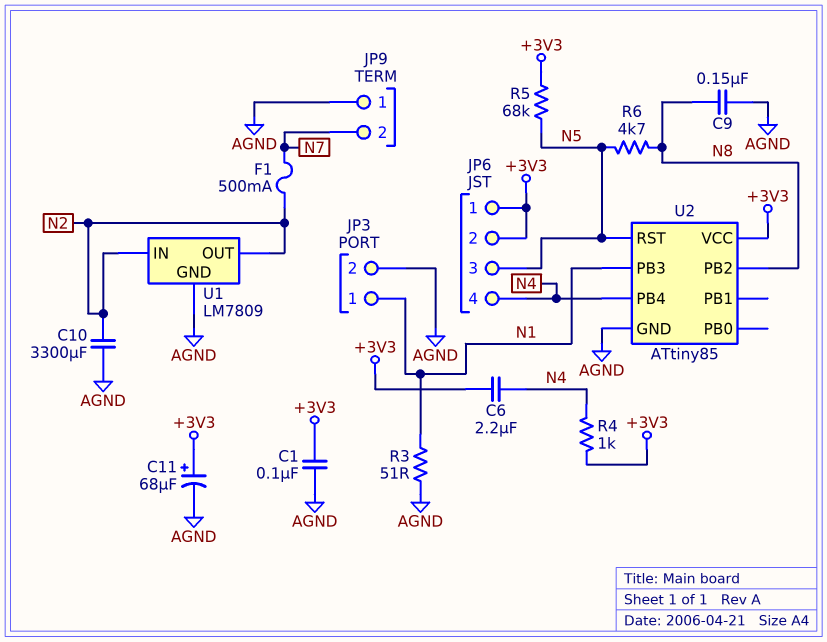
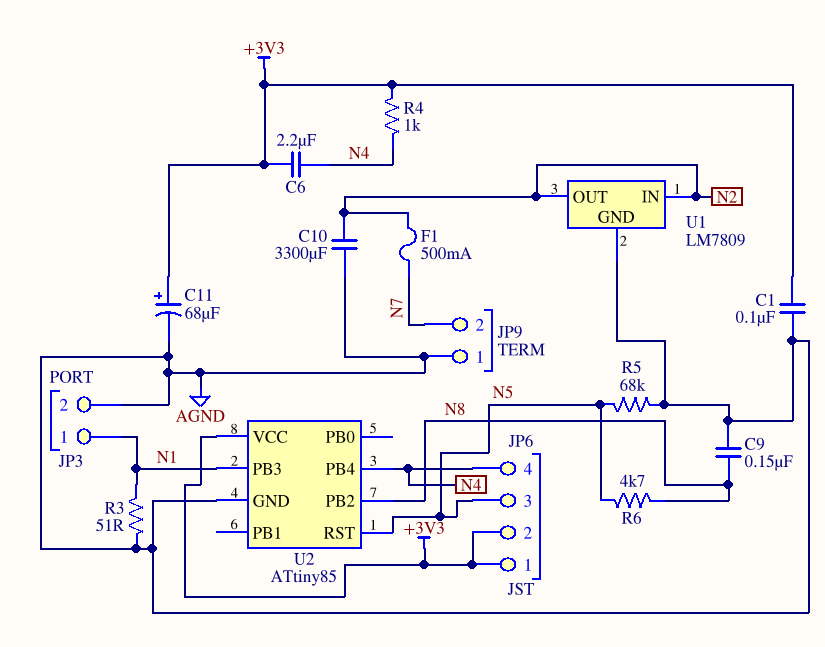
R5: 68k (+3V3, N5) -> 68k (AGND, N5)

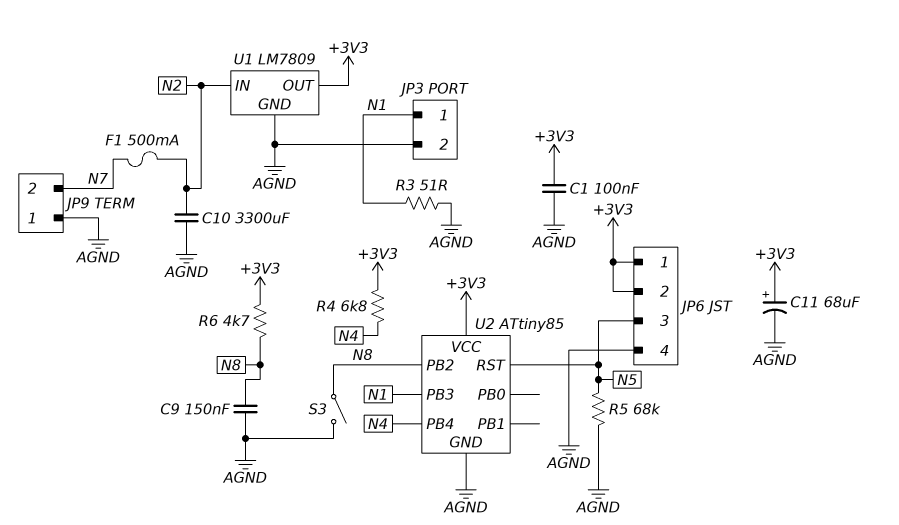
C6: 2.2uF (+3V3, N4) -> none
JP6 pin 4: N4 -> AGND
R4: 1k (+3V3, N4) -> 6.8k (+3V3, N4)
R6: 4.7k (N5, N8) -> 4.7k (+3V3, N8)
S3: none -> switch (AGND, N8)
U1 pin OUT: N2 -> +3V3

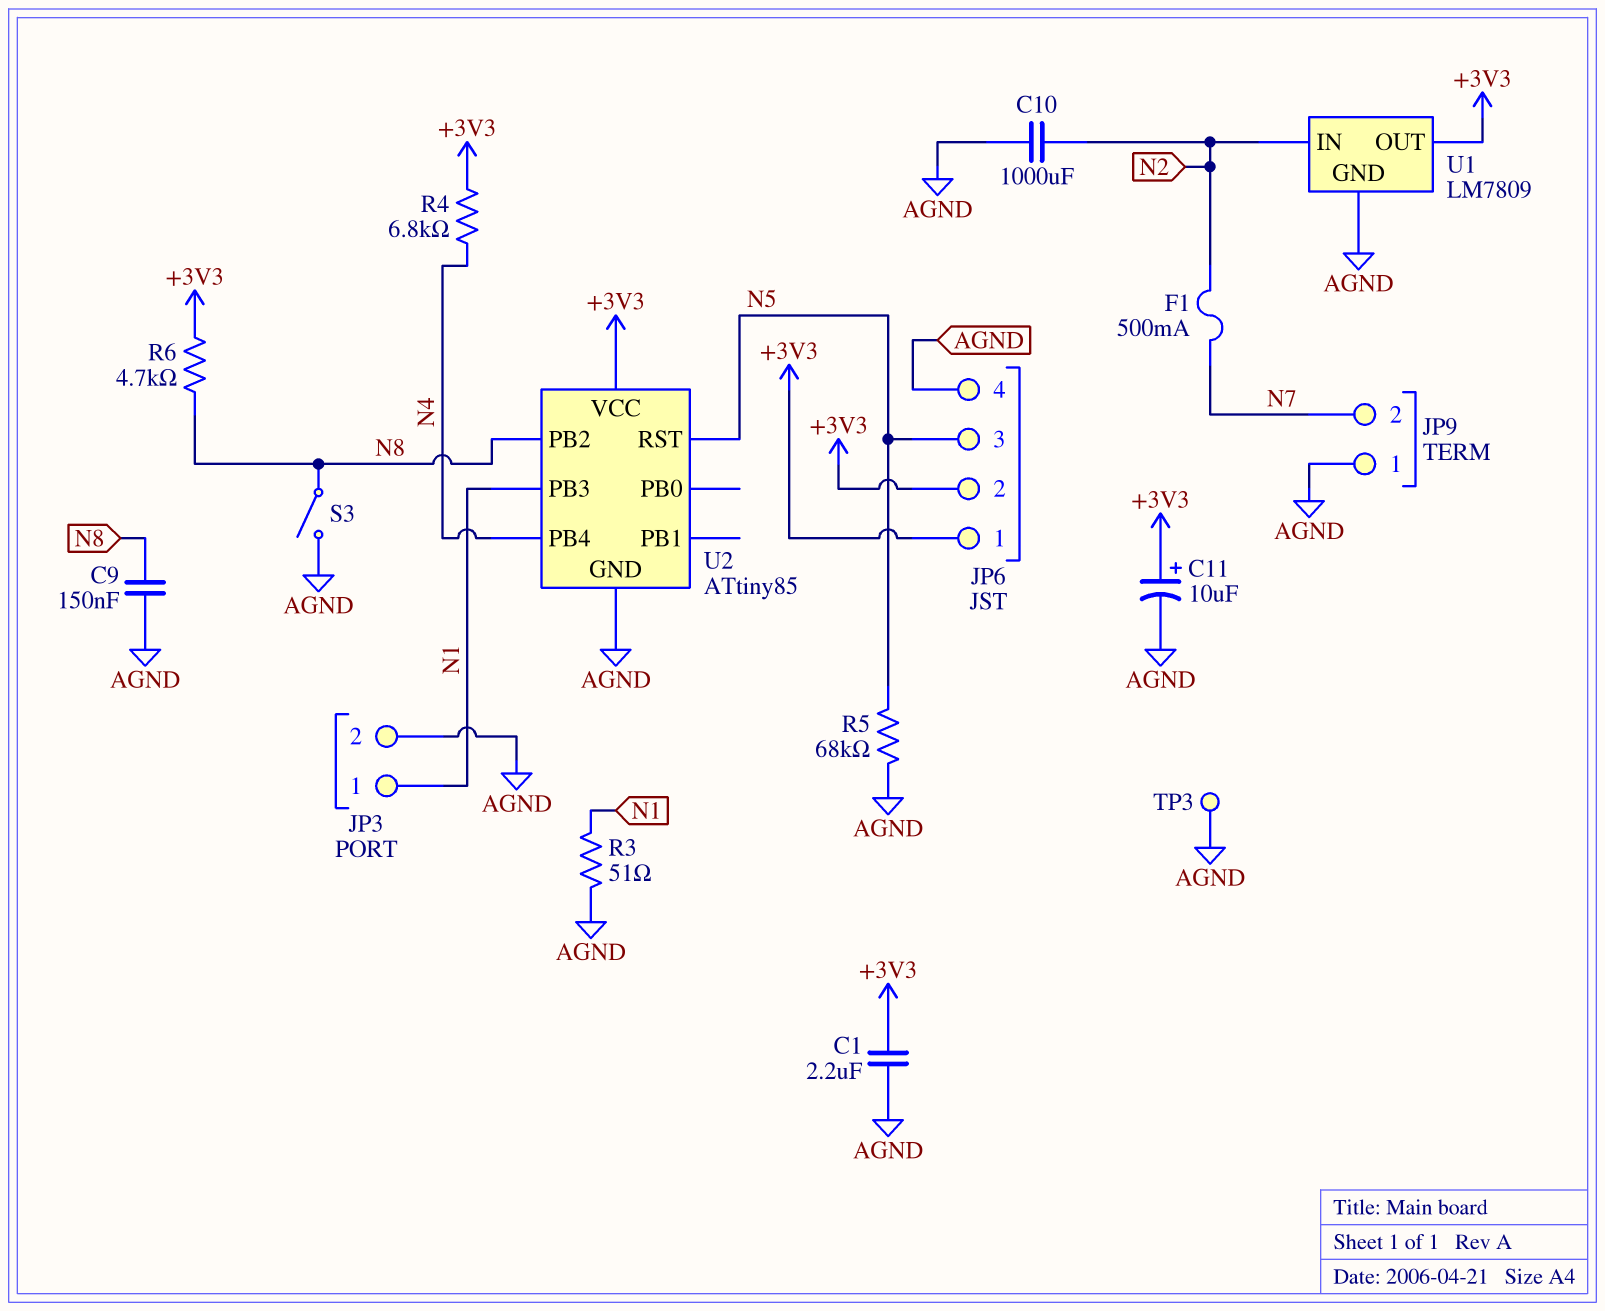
C1: 100nF (+3V3, AGND) -> 2.2uF (+3V3, AGND)
C10: 3300uF (AGND, N2) -> 1000uF (AGND, N2)
C11: 68uF (plus +3V3, minus AGND) -> 10uF (plus +3V3, minus AGND)
TP3: none -> test point (AGND)

